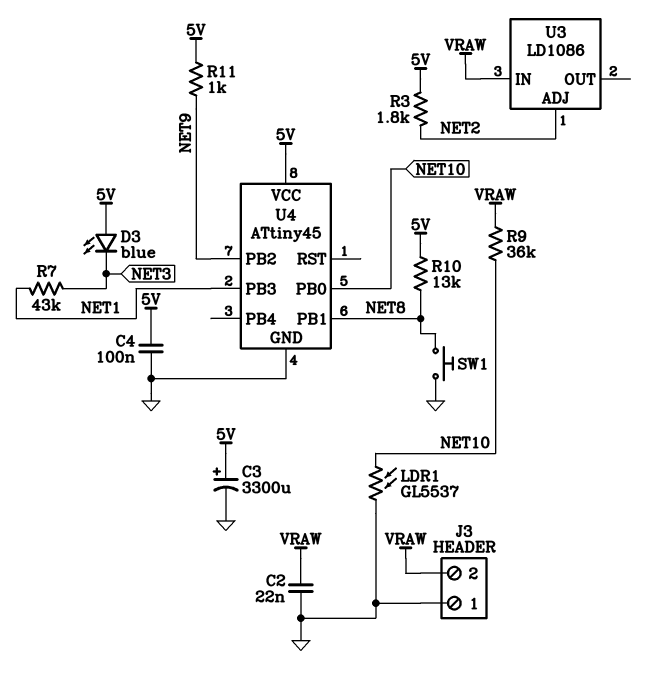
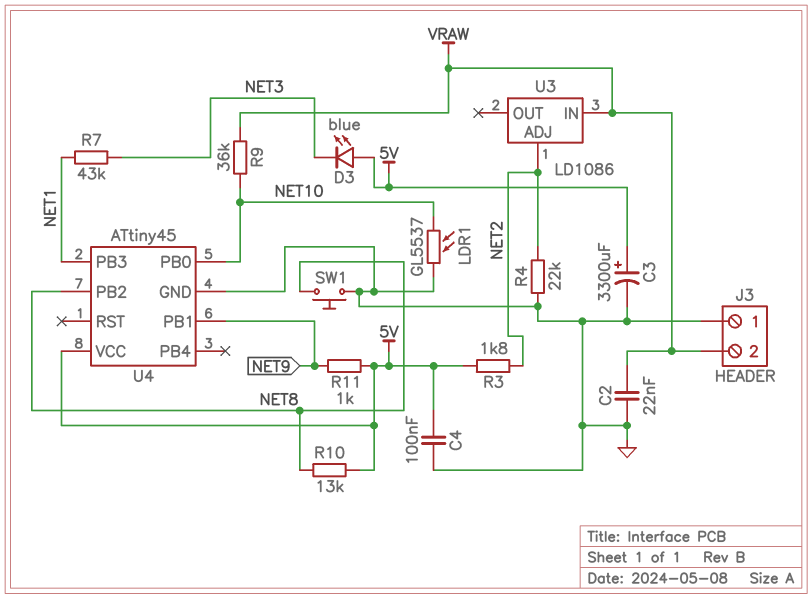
R4: none -> 22k (GND, NET2)
U4 pin PB1: NET8 -> NET9
U4 pin PB2: NET9 -> NET8

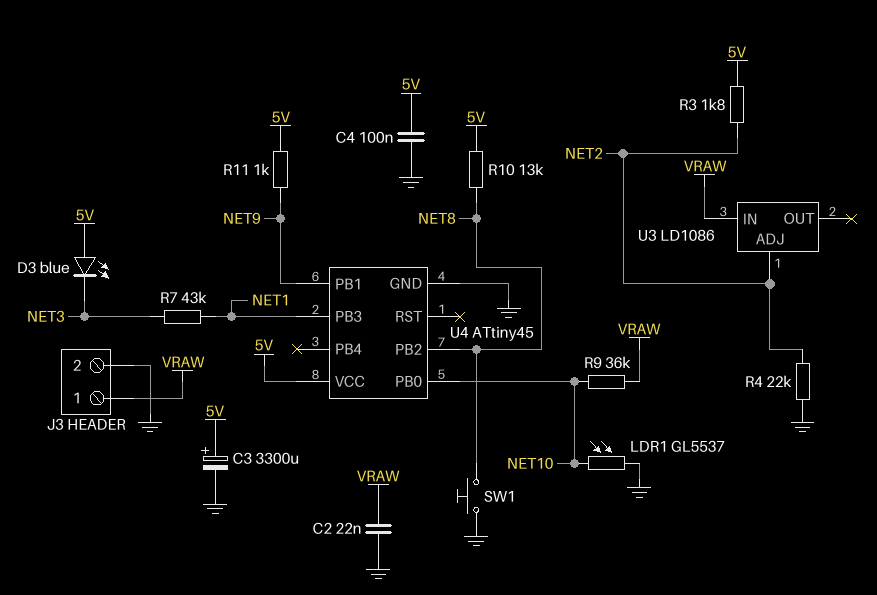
J3 pin 1: GND -> VRAW
J3 pin 2: VRAW -> GND

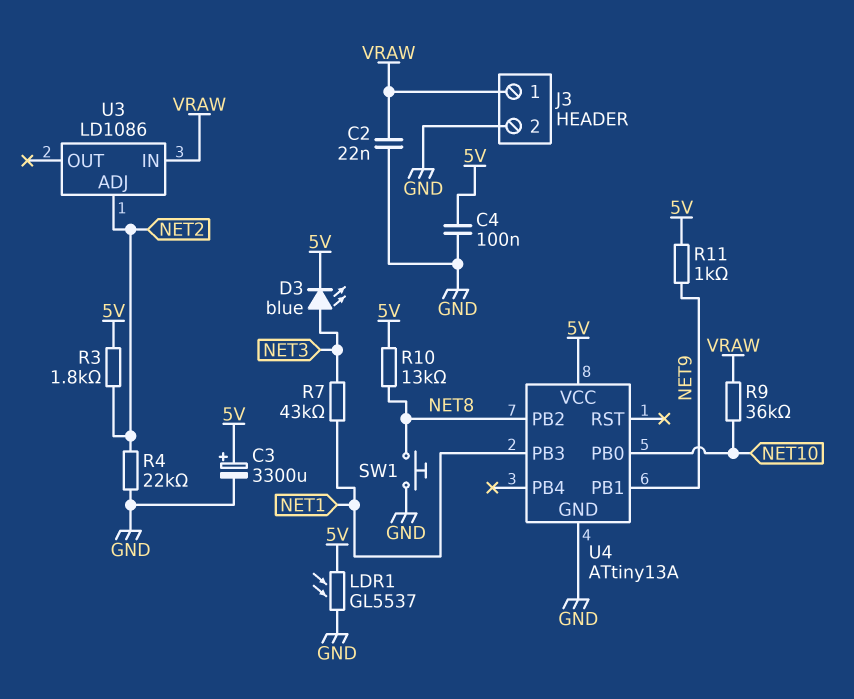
D3: LED blue (A 5V, K NET3) -> LED blue (A NET3, K 5V)
LDR1: GL5537 (GND, NET10) -> GL5537 (5V, GND)
U4: ATtiny45 -> ATtiny13A

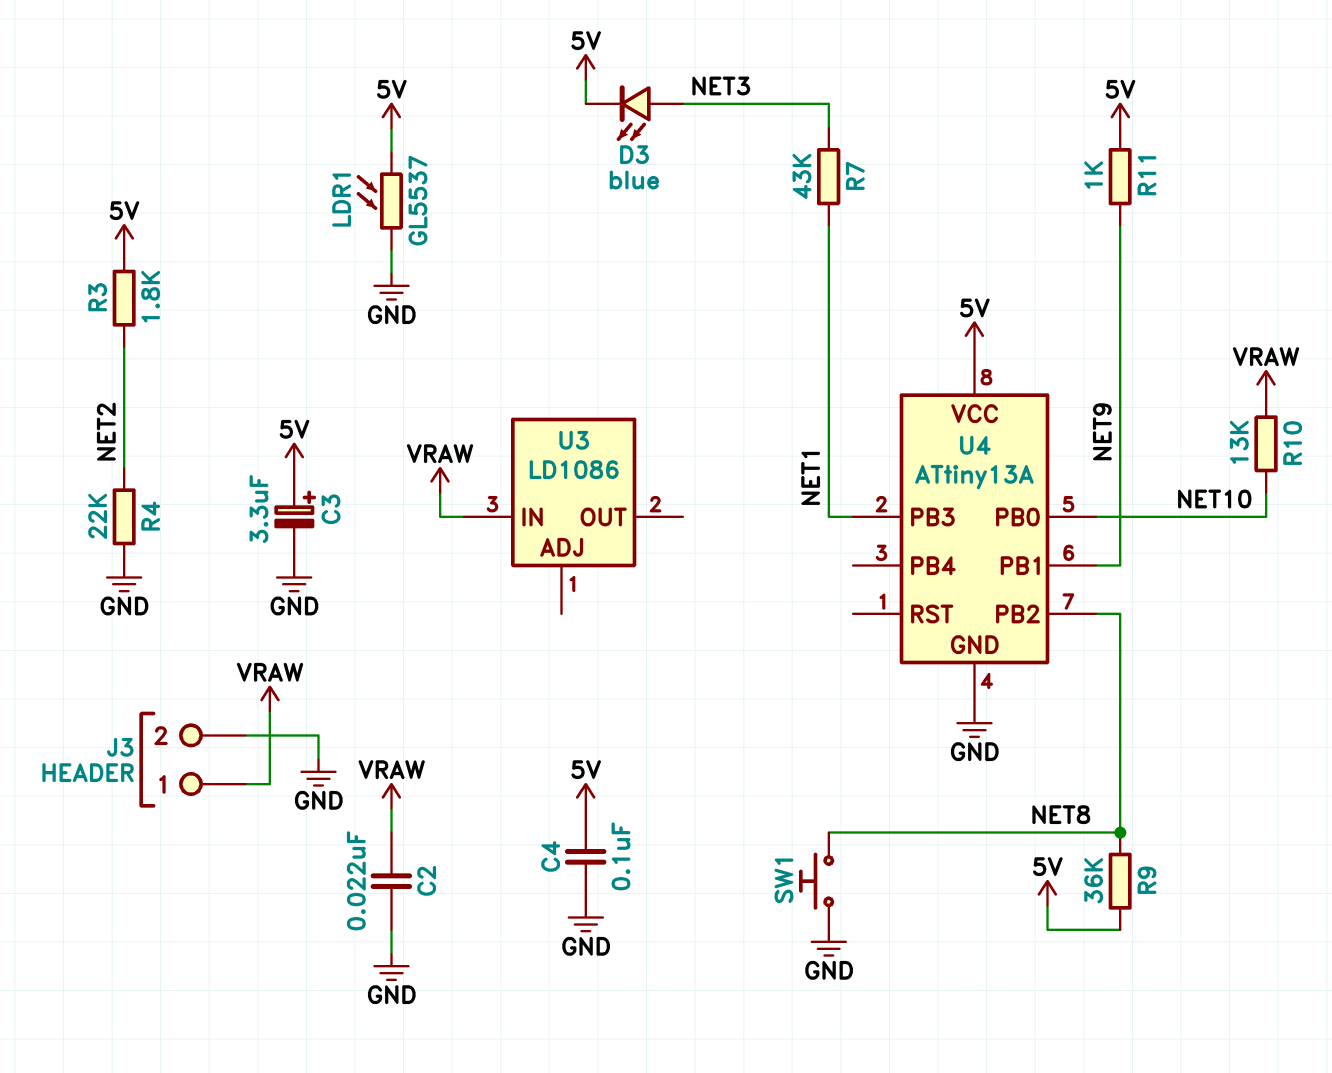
C3: 3300uF (plus 5V, minus GND) -> 3.3uF (plus 5V, minus GND)
R9: 36k (NET10, VRAW) -> 36k (5V, NET8)
R10: 13k (5V, NET8) -> 13k (NET10, VRAW)
U3 pin ADJ: NET2 -> none

